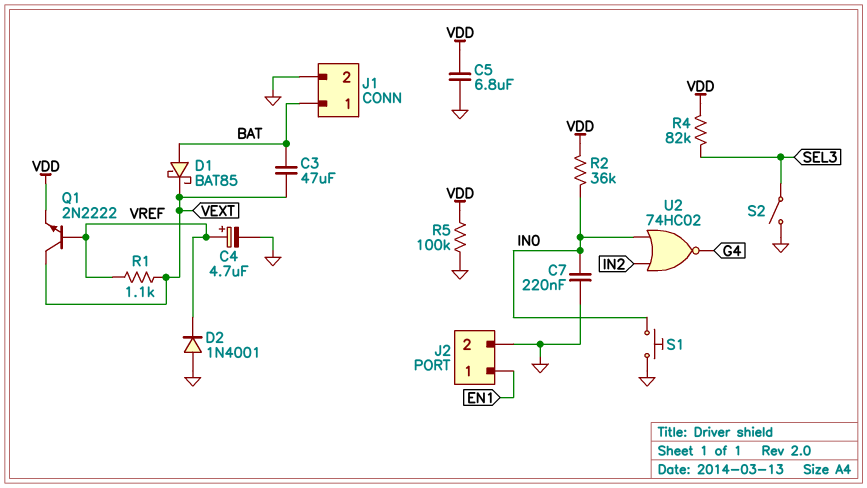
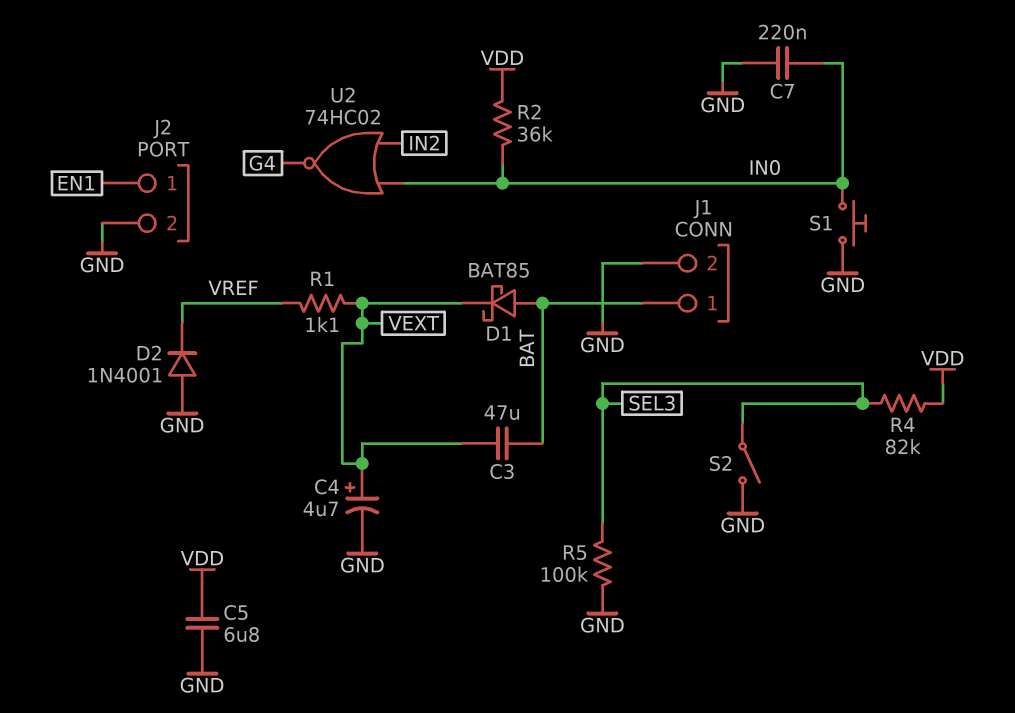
C4: 4.7uF (plus VREF, minus GND) -> 4.7uF (plus VEXT, minus GND)
Q1: NPN 2N2222 (B VREF, C VEXT, E VDD) -> none
R5: 100k (GND, VDD) -> 100k (GND, SEL3)

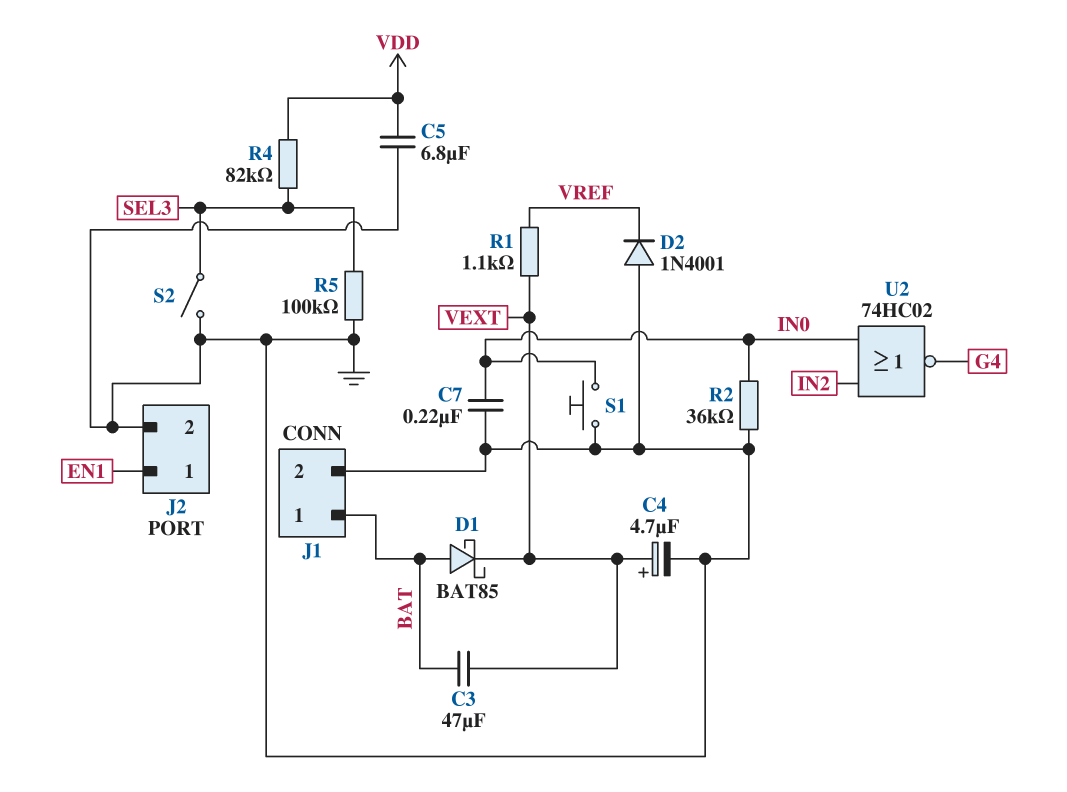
R2: 36k (IN0, VDD) -> 36k (GND, IN0)

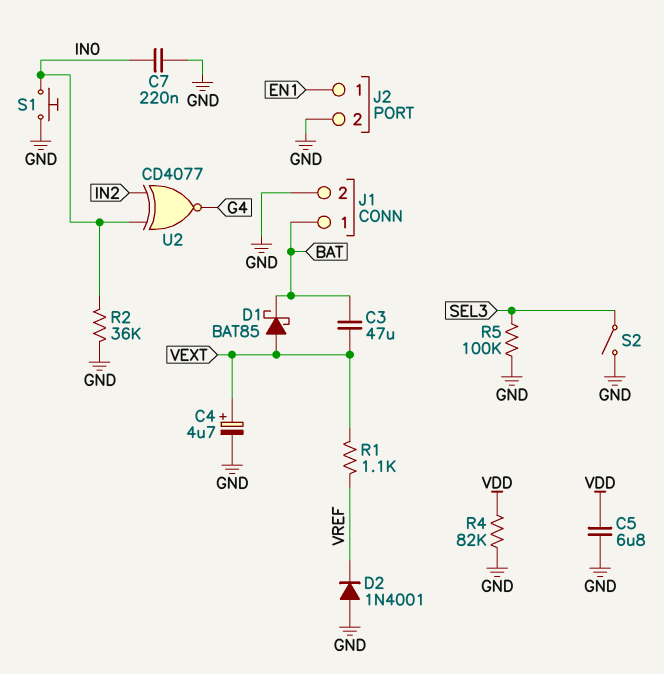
D1: schottky BAT85 (A BAT, K VEXT) -> schottky BAT85 (A VEXT, K BAT)
R4: 82k (SEL3, VDD) -> 82k (GND, VDD)
U2: NOR 74HC02 (in IN0, in IN2, out G4) -> XNOR CD4077 (in IN0, in IN2, out G4)

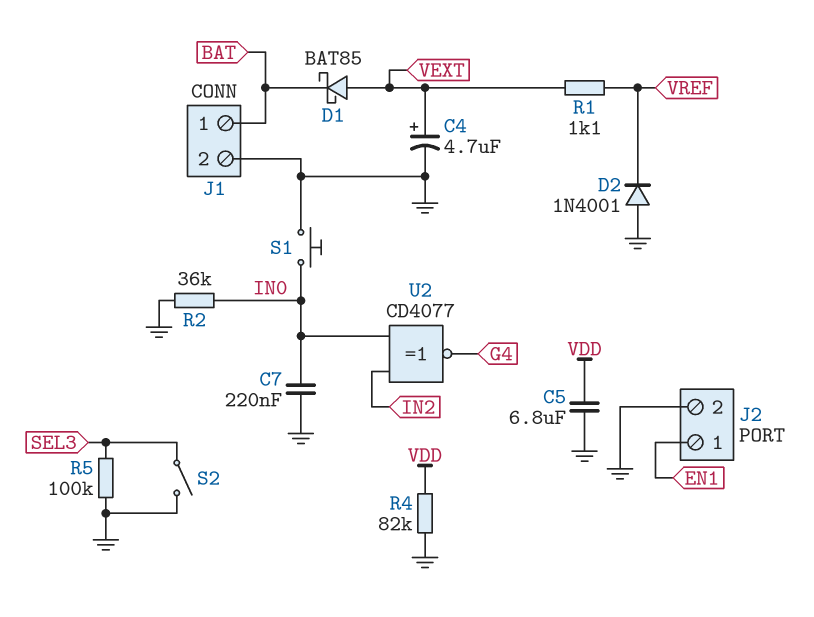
C3: 47uF (BAT, VEXT) -> none

